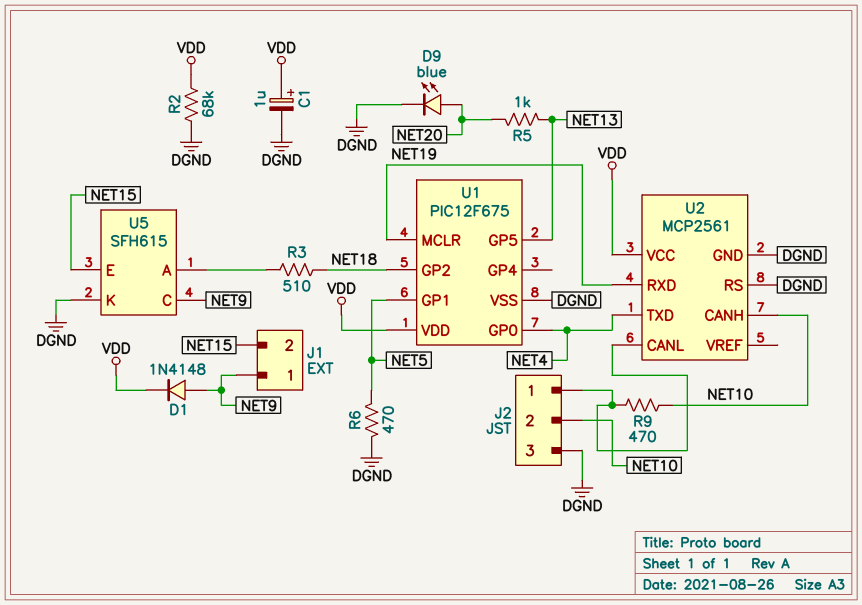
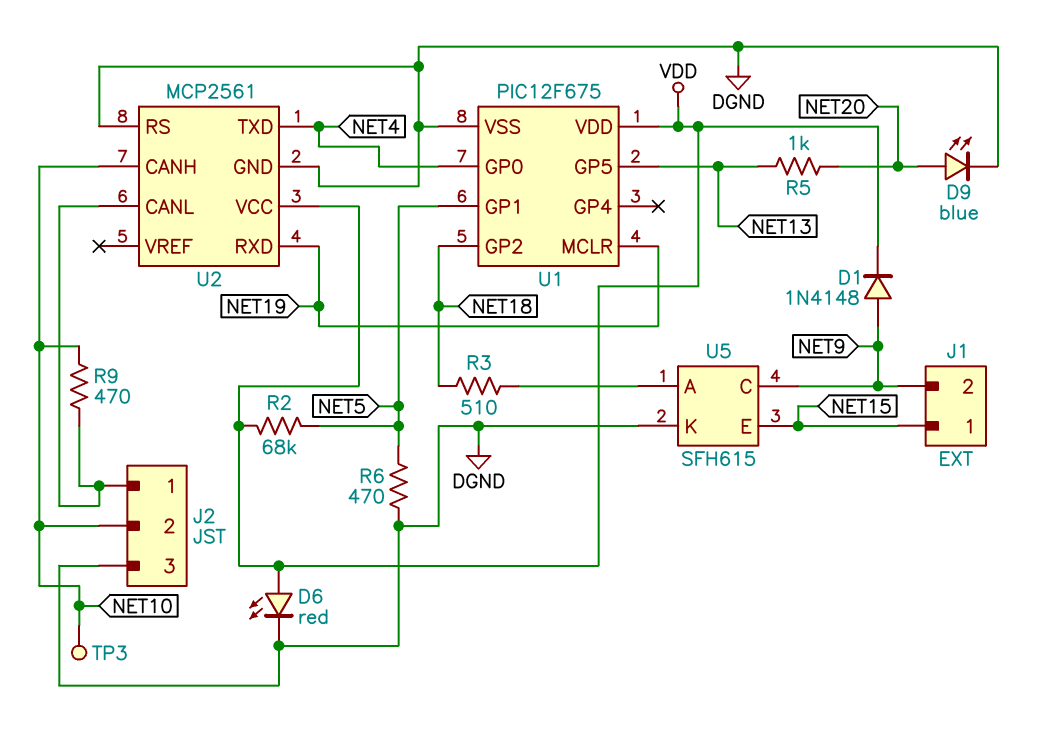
C1: 1uF (plus VDD, minus DGND) -> none
D6: none -> LED red (A VDD, K DGND)
J1 pin 1: NET9 -> NET15
J1 pin 2: NET15 -> NET9
R2: 68k (DGND, VDD) -> 68k (NET5, VDD)
TP3: none -> test point (NET10)

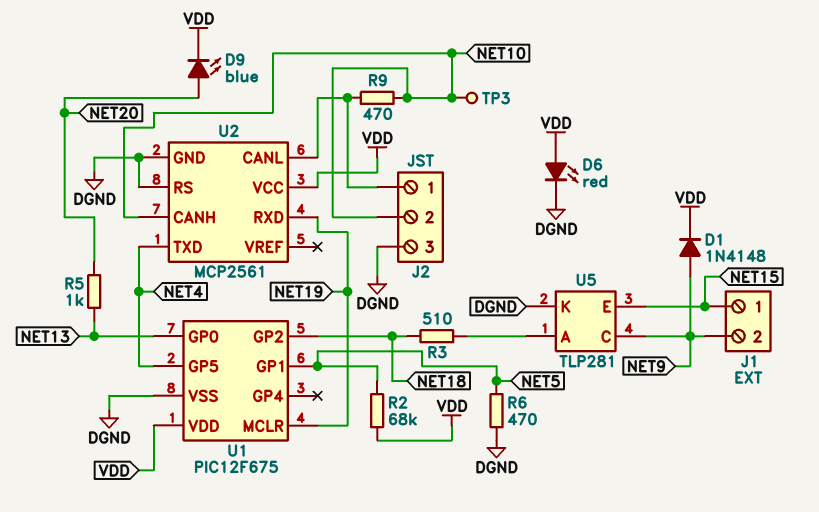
D9: LED blue (A NET20, K DGND) -> LED blue (A NET20, K VDD)
U1 pin GP0: NET4 -> NET13
U1 pin GP5: NET13 -> NET4
U5: SFH615 -> TLP281

